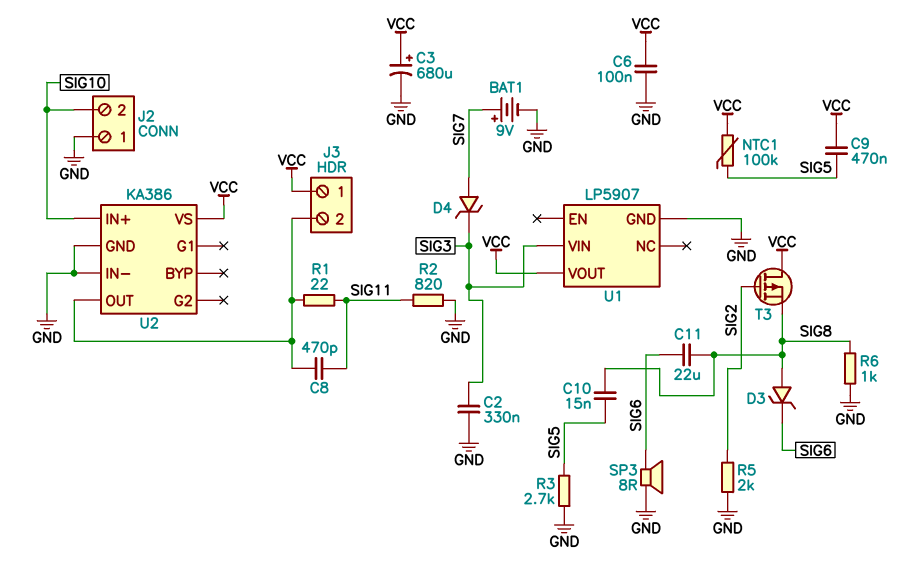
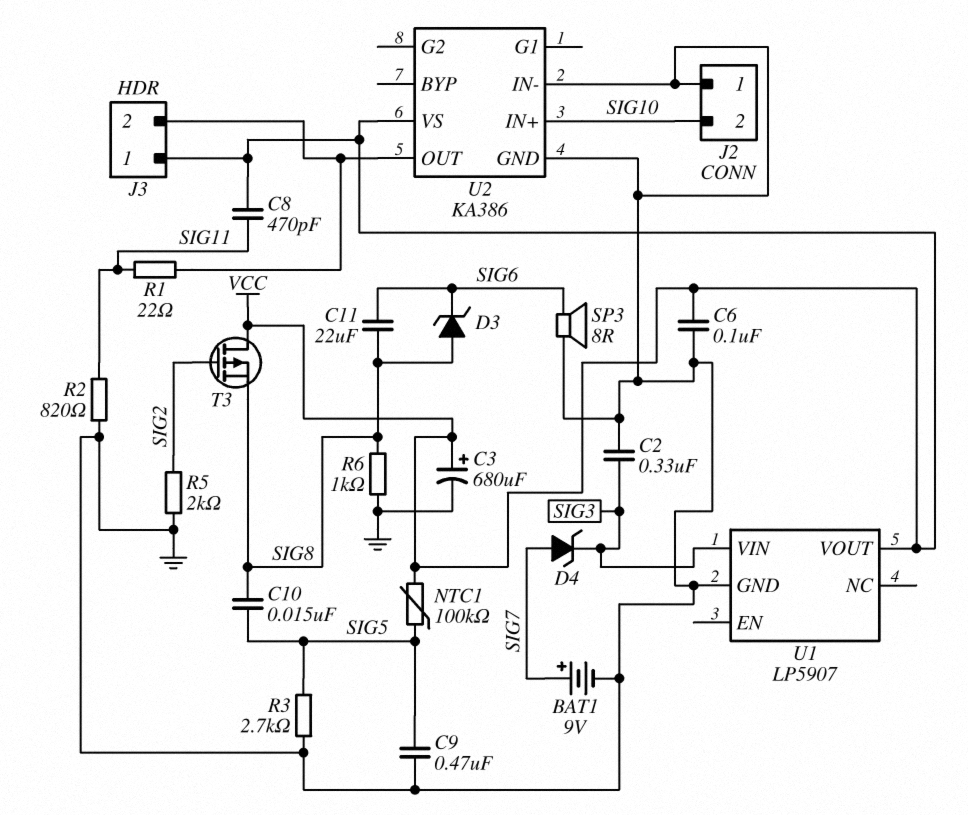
C8: 470pF (J3/2, SIG11) -> 470pF (SIG11, VCC)
C9: 470nF (SIG5, VCC) -> 470nF (GND, SIG5)

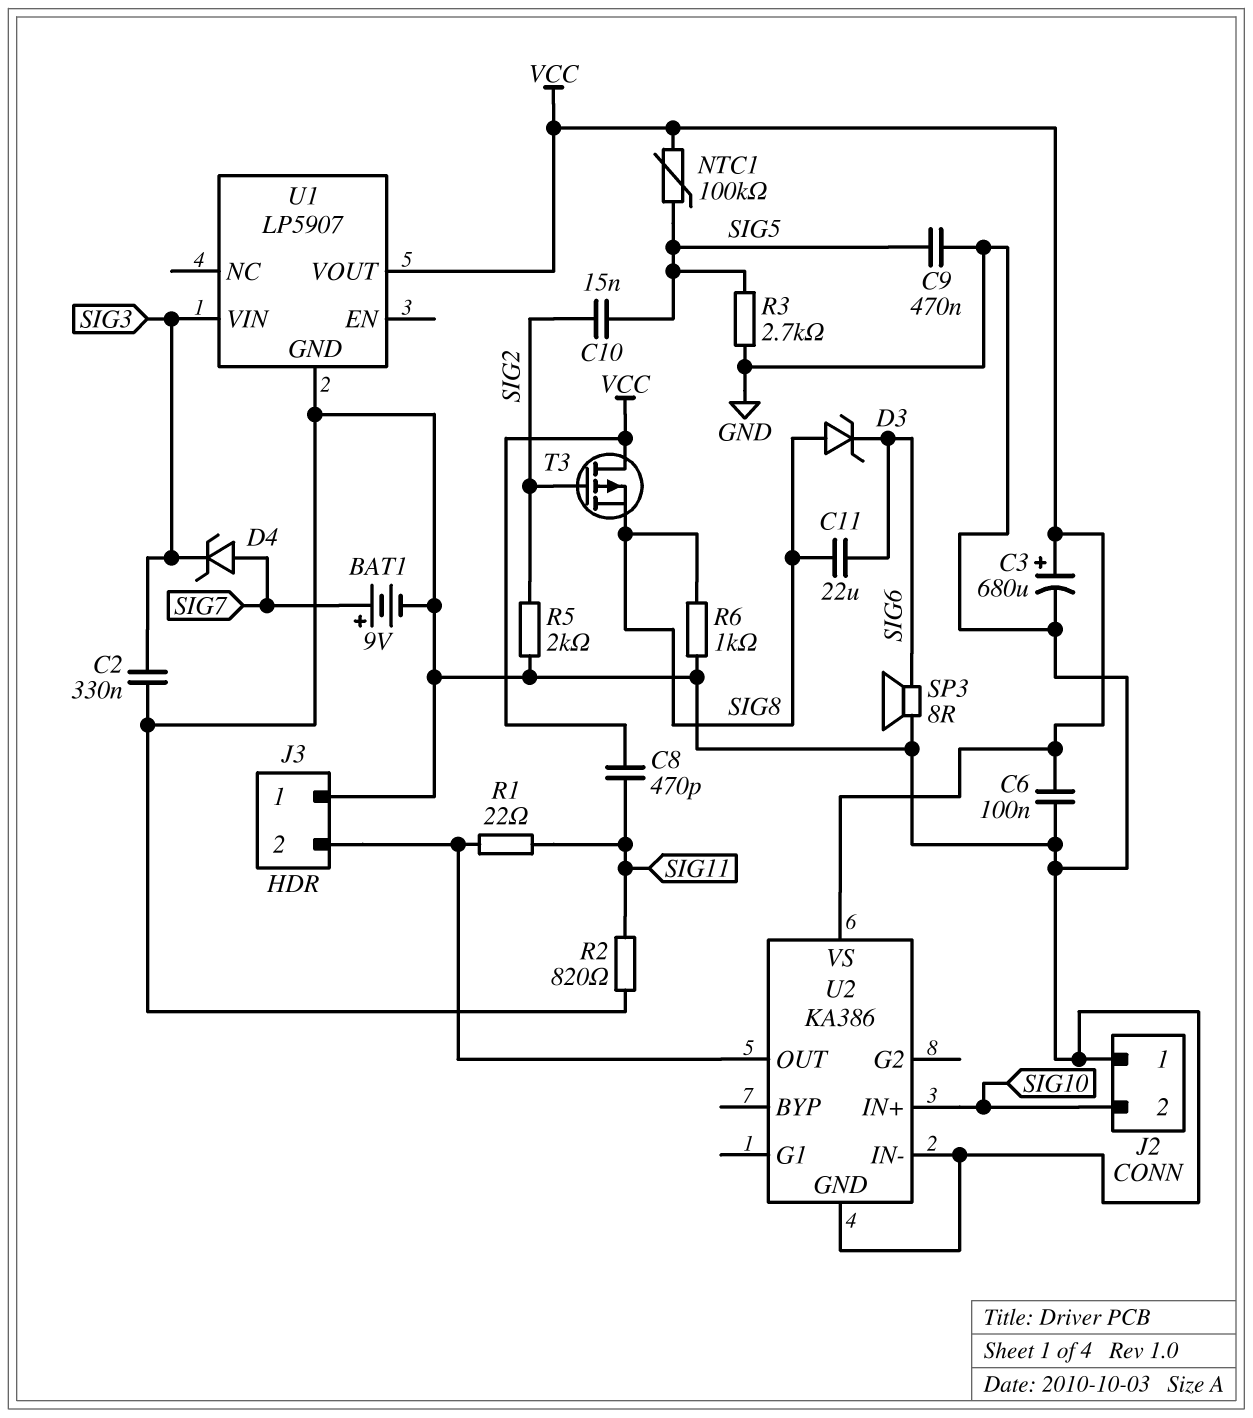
C10: 15nF (SIG5, SIG8) -> 15nF (SIG2, SIG5)
J3 pin 1: VCC -> GND

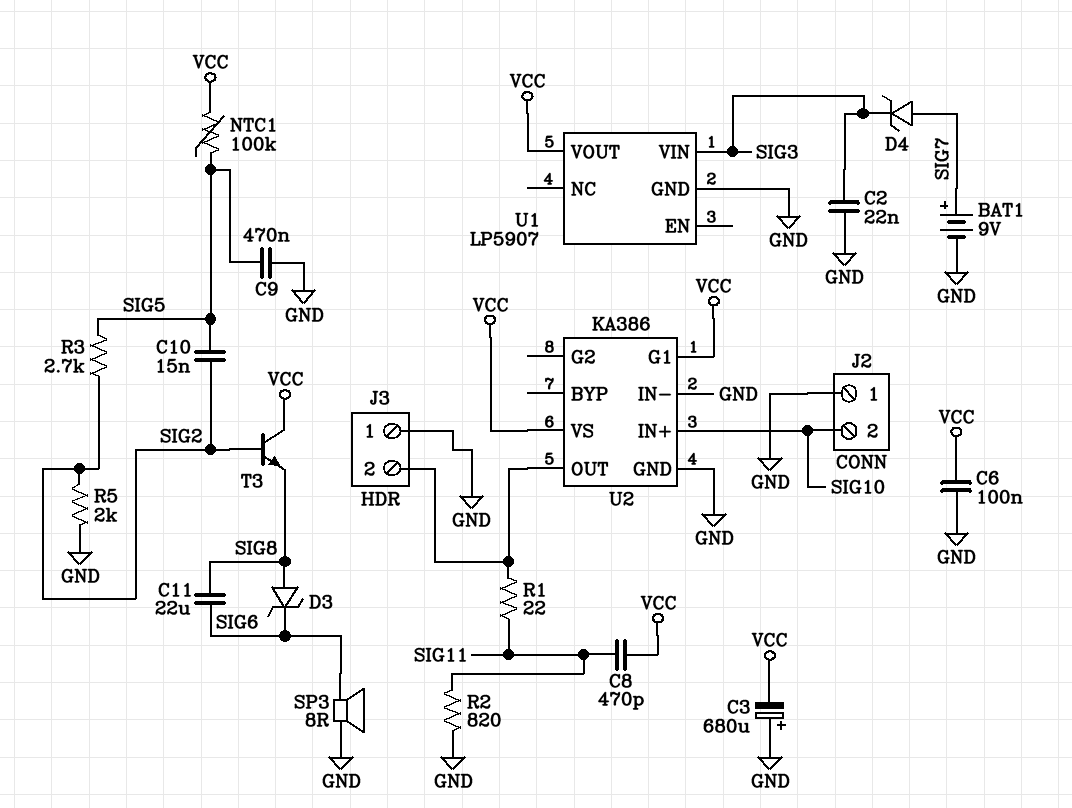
C2: 330nF (GND, SIG3) -> 22nF (GND, SIG3)
C3: 680uF (plus VCC, minus GND) -> 680uF (plus GND, minus VCC)
R3: 2.7k (GND, SIG5) -> 2.7k (SIG2, SIG5)
R6: 1k (GND, SIG8) -> none
T3: PMOS (G SIG2, D VCC, S SIG8) -> NPN (B SIG2, C VCC, E SIG8)
U2 pin G1: none -> VCC

